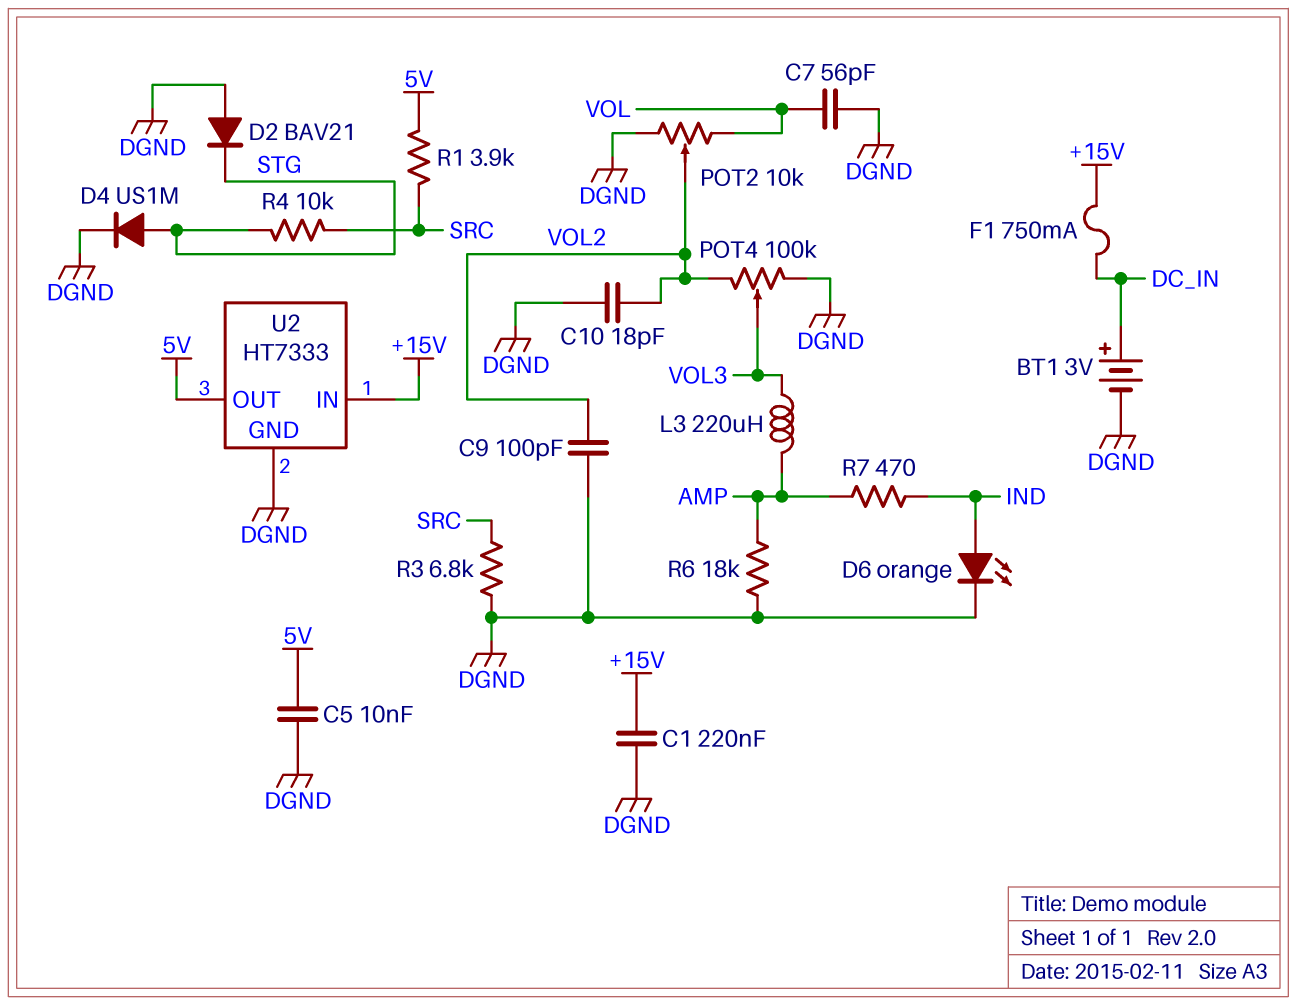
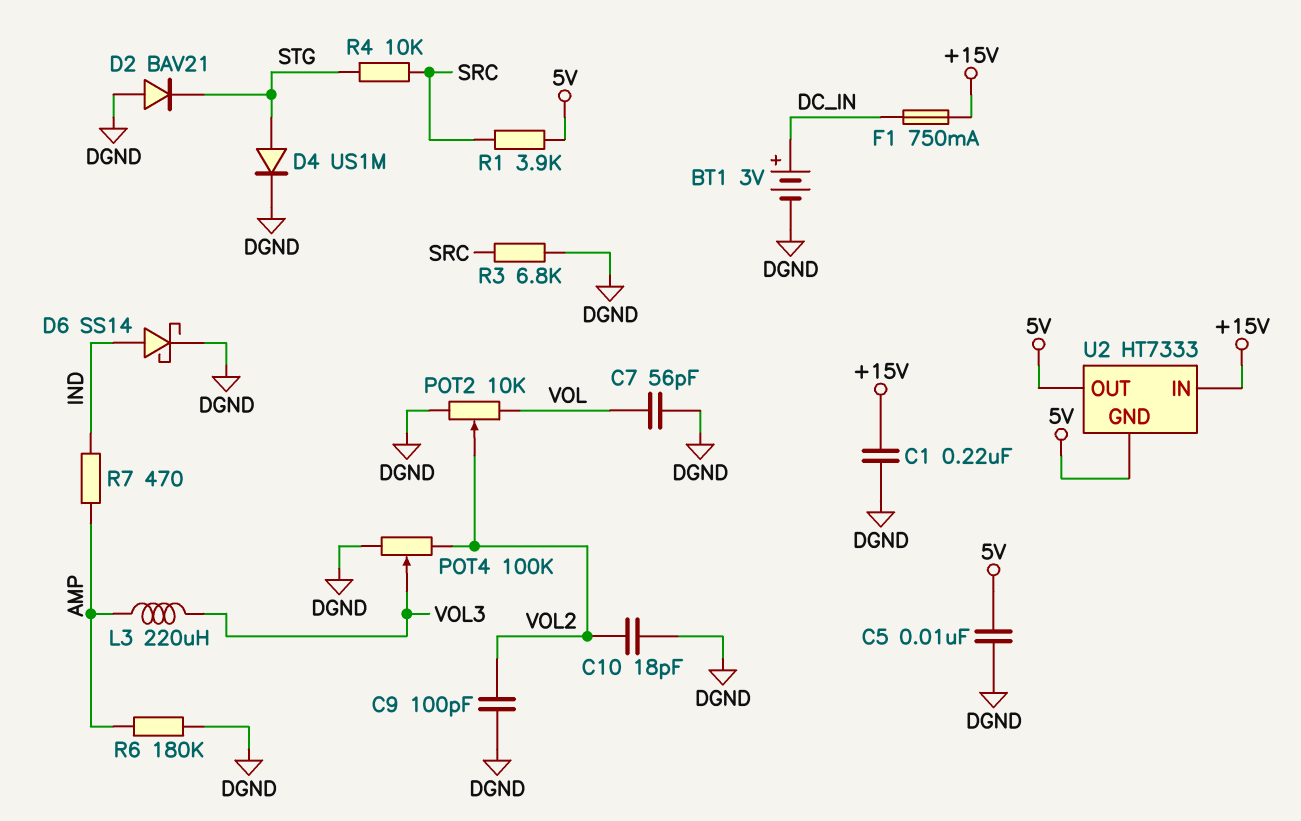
D6: LED orange (A IND, K DGND) -> schottky SS14 (A IND, K DGND)
R6: 18k (AMP, DGND) -> 180k (AMP, DGND)
U2 pin GND: DGND -> 5V

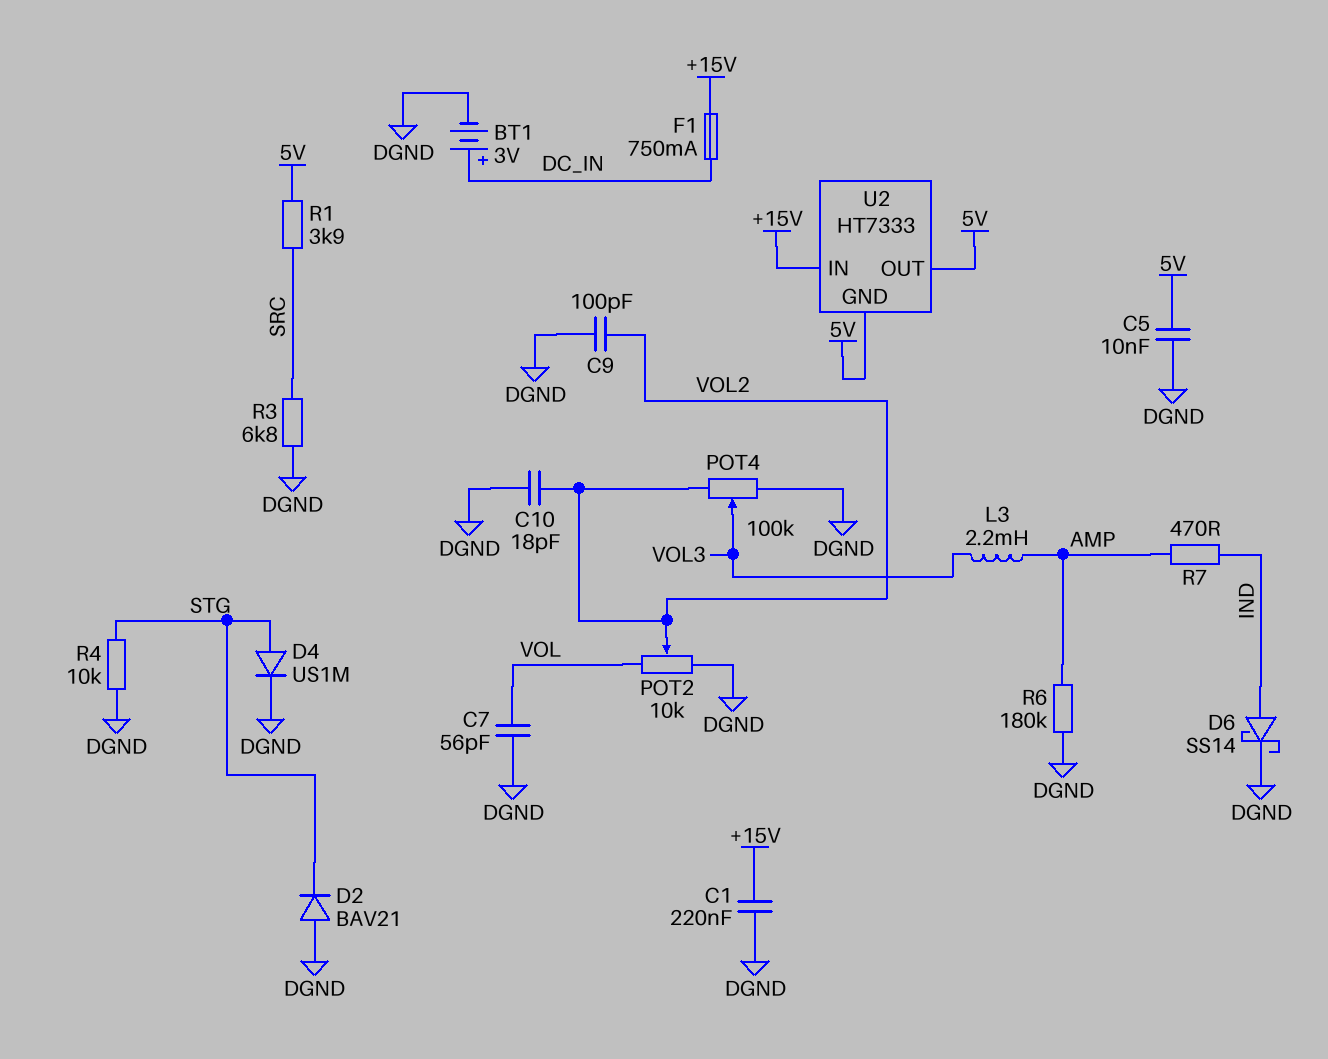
L3: 220uH (AMP, VOL3) -> 2.2mH (AMP, VOL3)
R4: 10k (SRC, STG) -> 10k (DGND, STG)

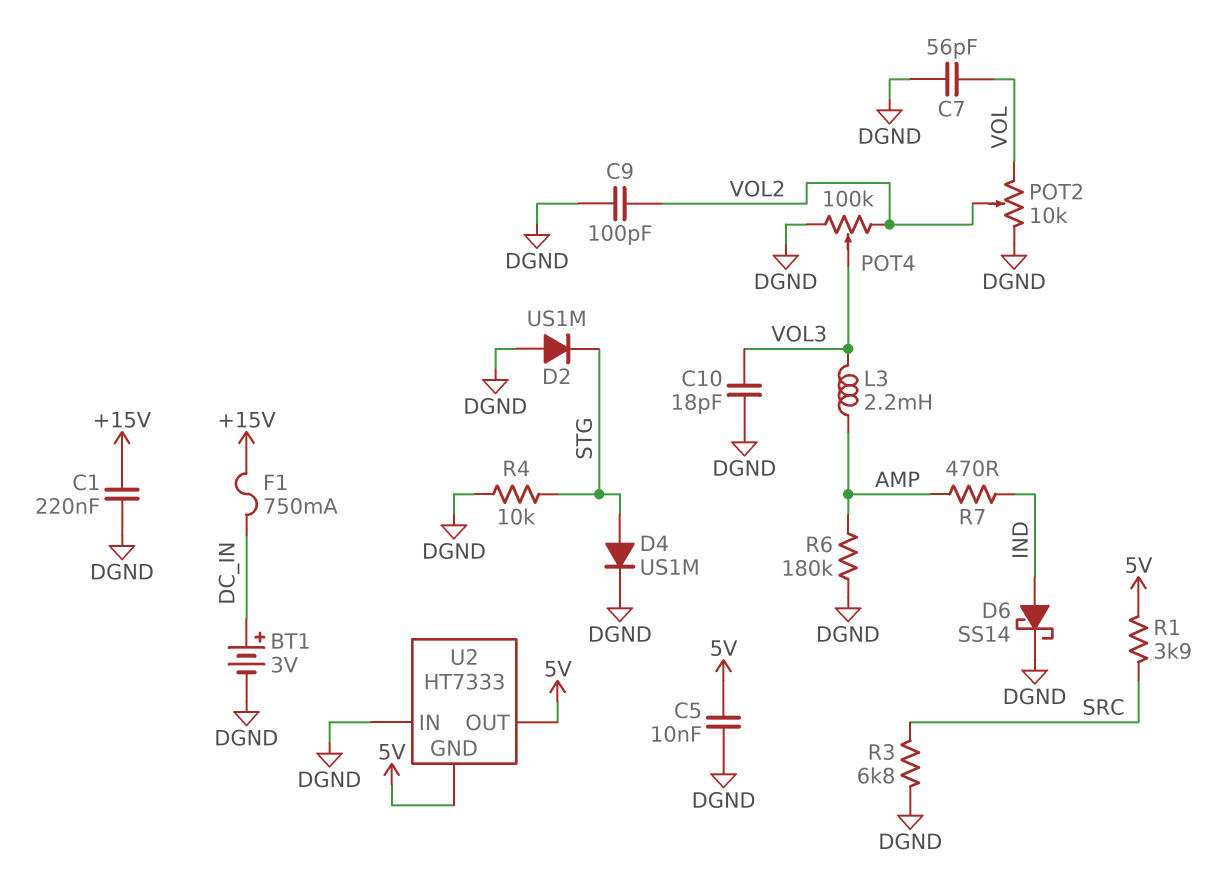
C10: 18pF (DGND, VOL2) -> 18pF (DGND, VOL3)
D2: diode BAV21 (A DGND, K STG) -> diode US1M (A DGND, K STG)
U2 pin IN: +15V -> DGND

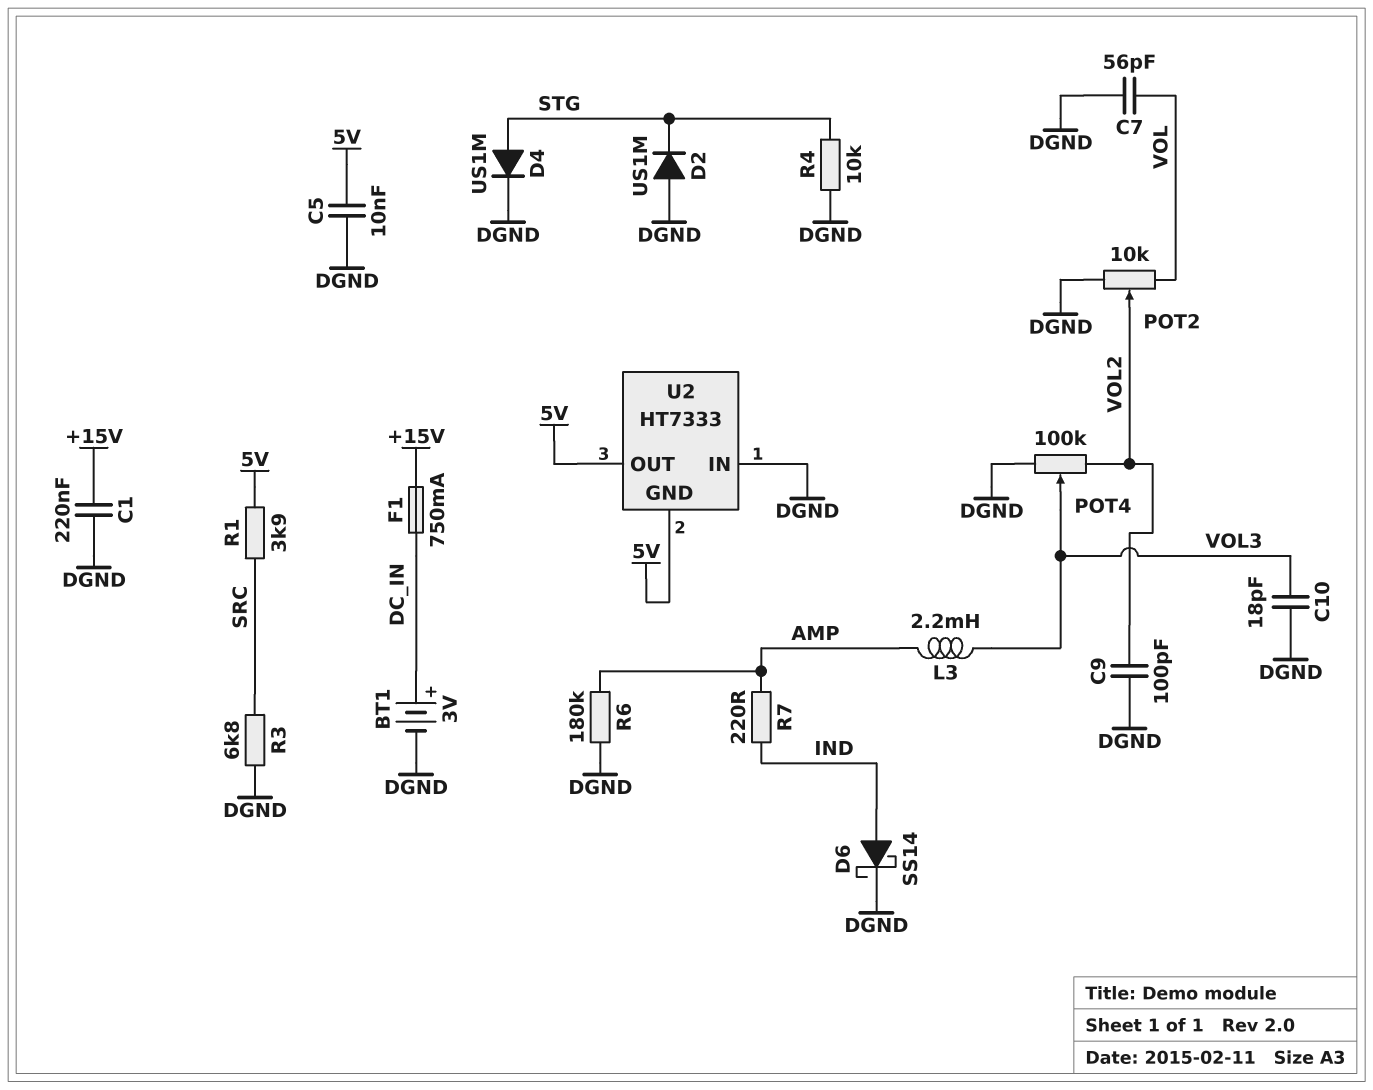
R7: 470 (AMP, IND) -> 220 (AMP, IND)

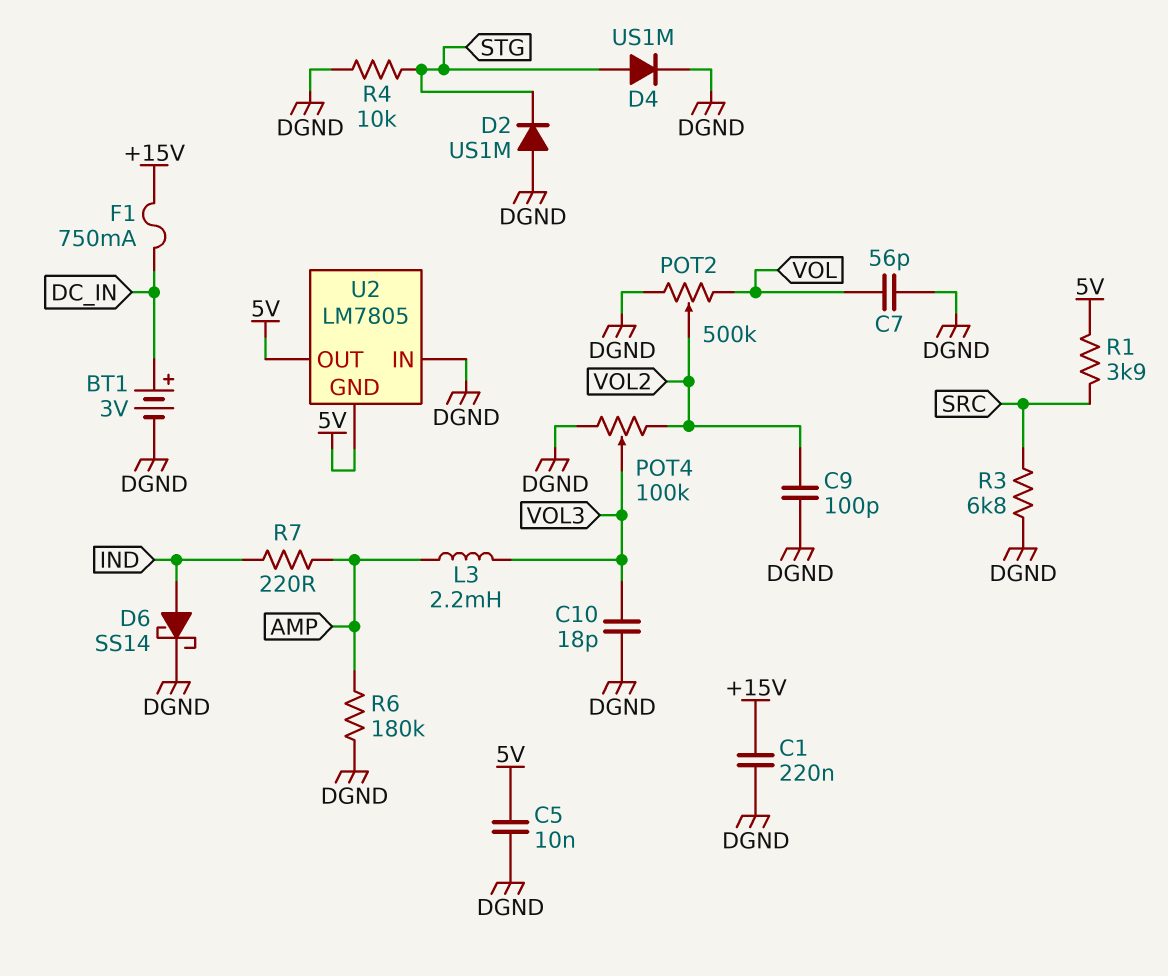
POT2: 10k (DGND, VOL, wiper VOL2) -> 500k (DGND, VOL, wiper VOL2)
U2: HT7333 -> LM7805

